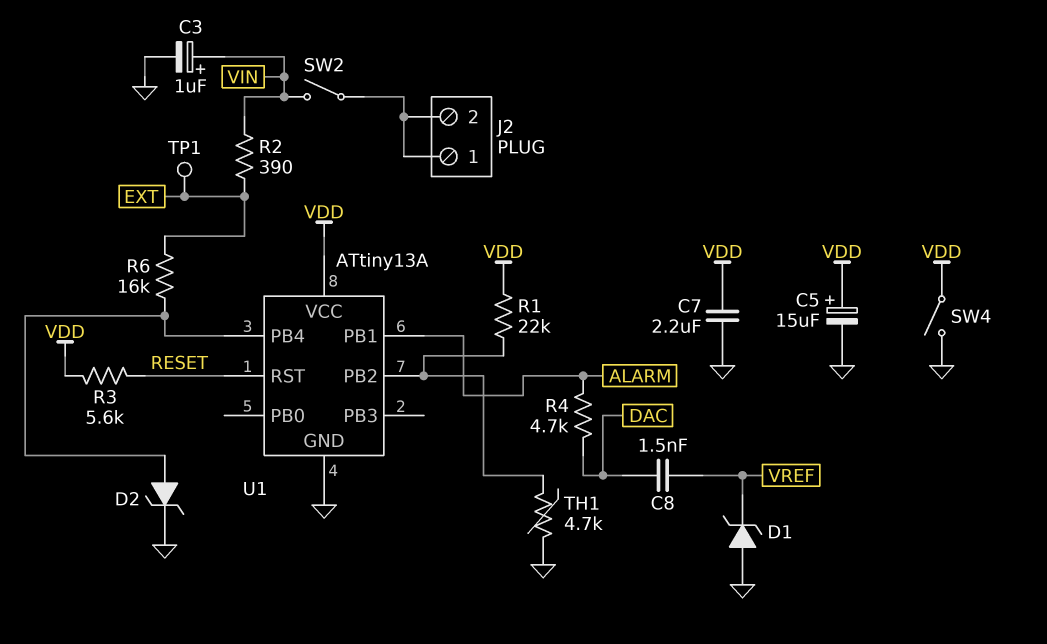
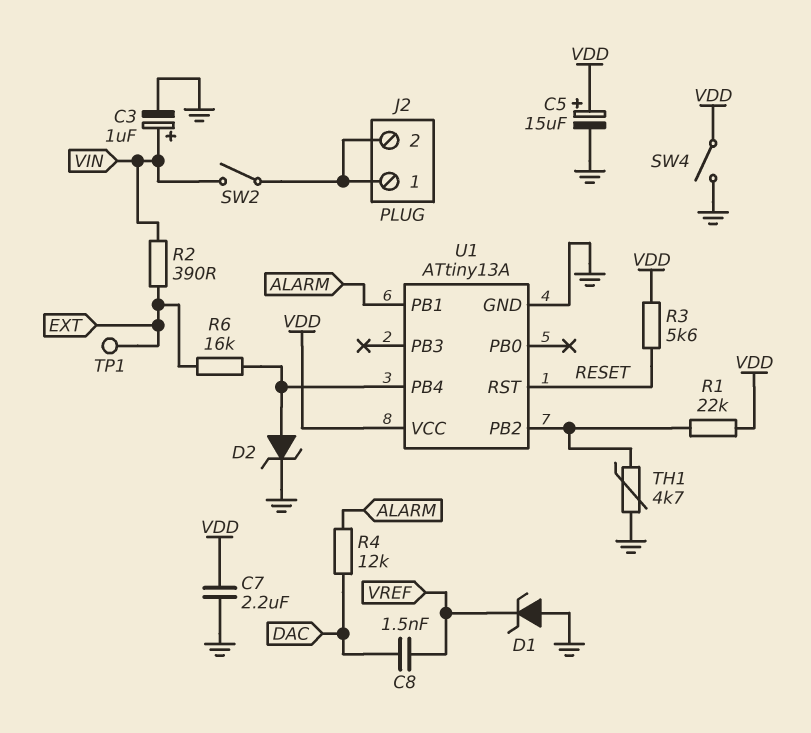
R4: 4.7k (ALARM, DAC) -> 12k (ALARM, DAC)

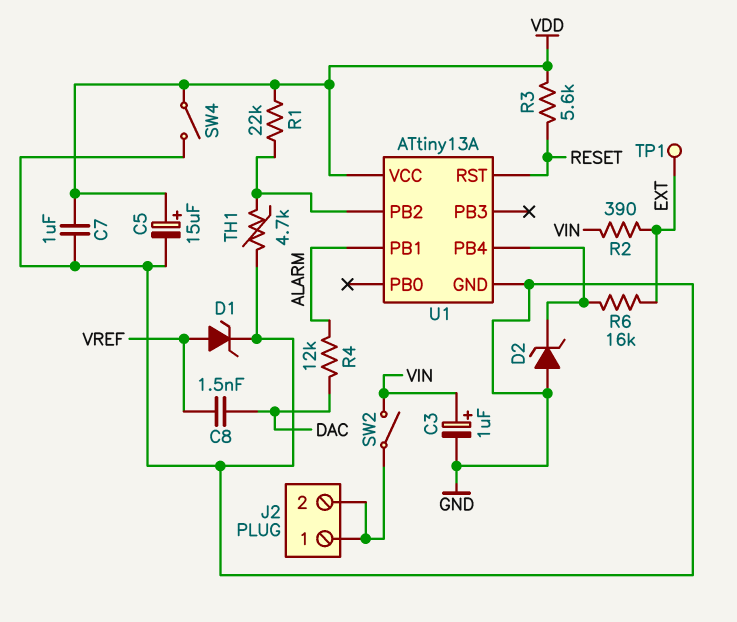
C7: 2.2uF (GND, VDD) -> 1uF (GND, VDD)
D1: zener (A GND, K VREF) -> zener (A VREF, K GND)
D2: zener (A U1/PB4, K GND) -> zener (A GND, K U1/PB4)

